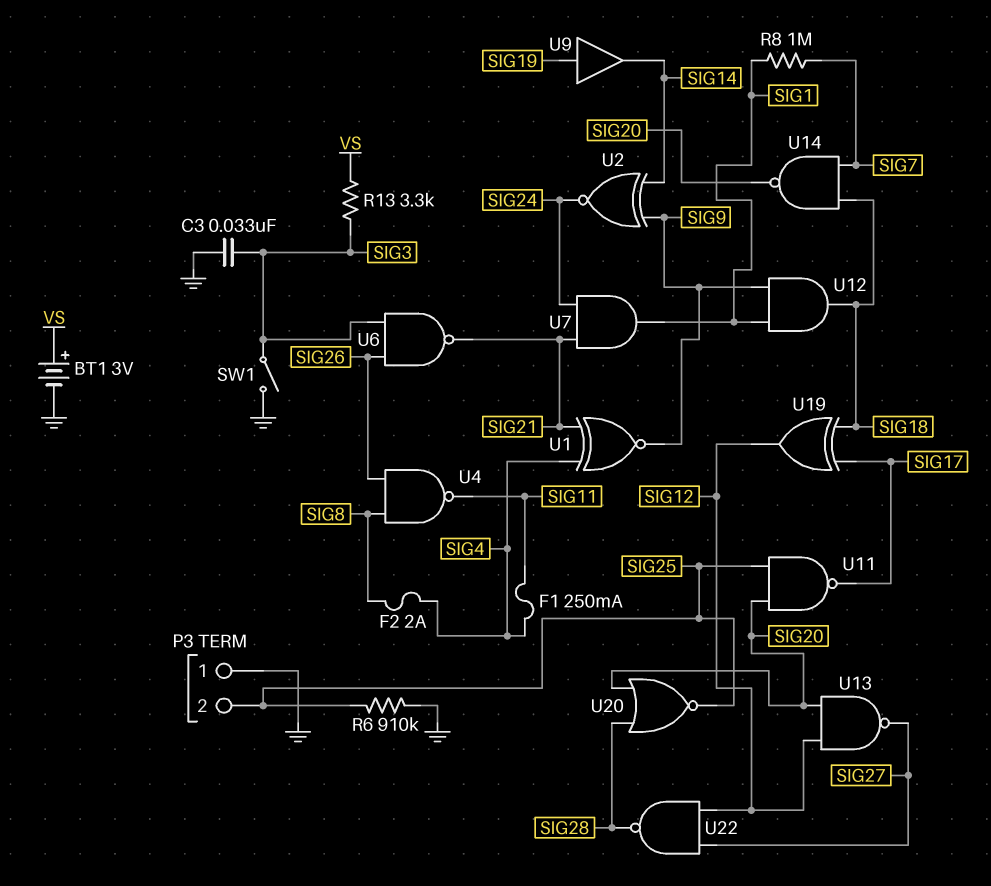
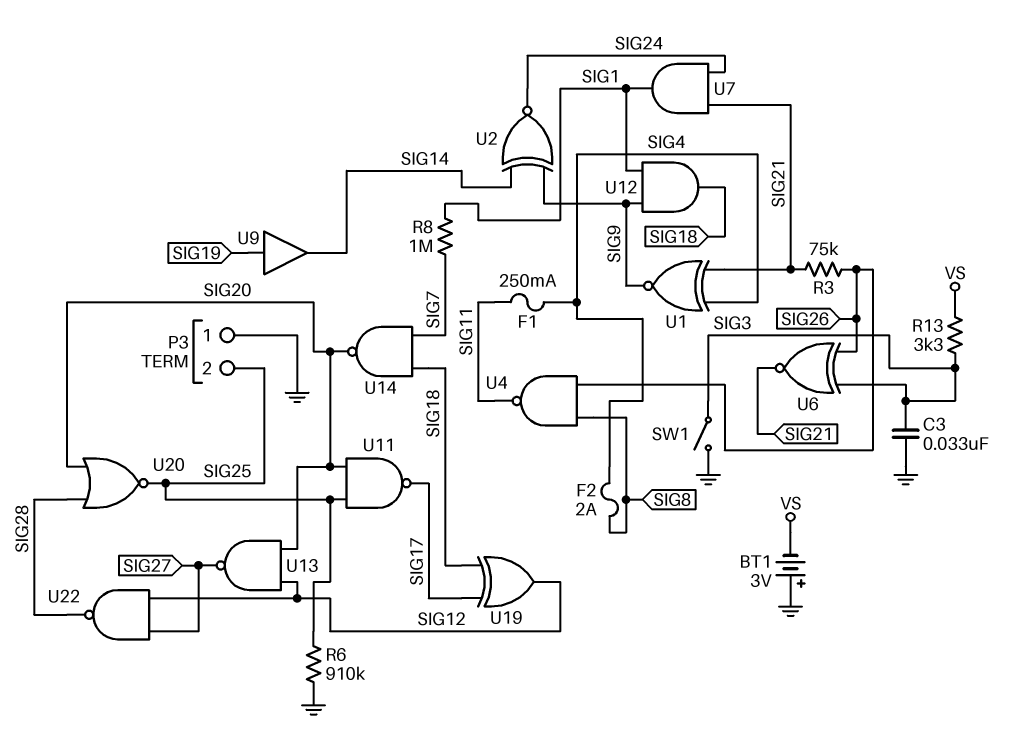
BT1: 3V (plus VS, minus GND) -> 3V (plus GND, minus VS)
R3: none -> 75k (SIG21, SIG26)
U6: NAND (in SIG3, in SIG26, out SIG21) -> XNOR (in SIG3, in SIG26, out SIG21)

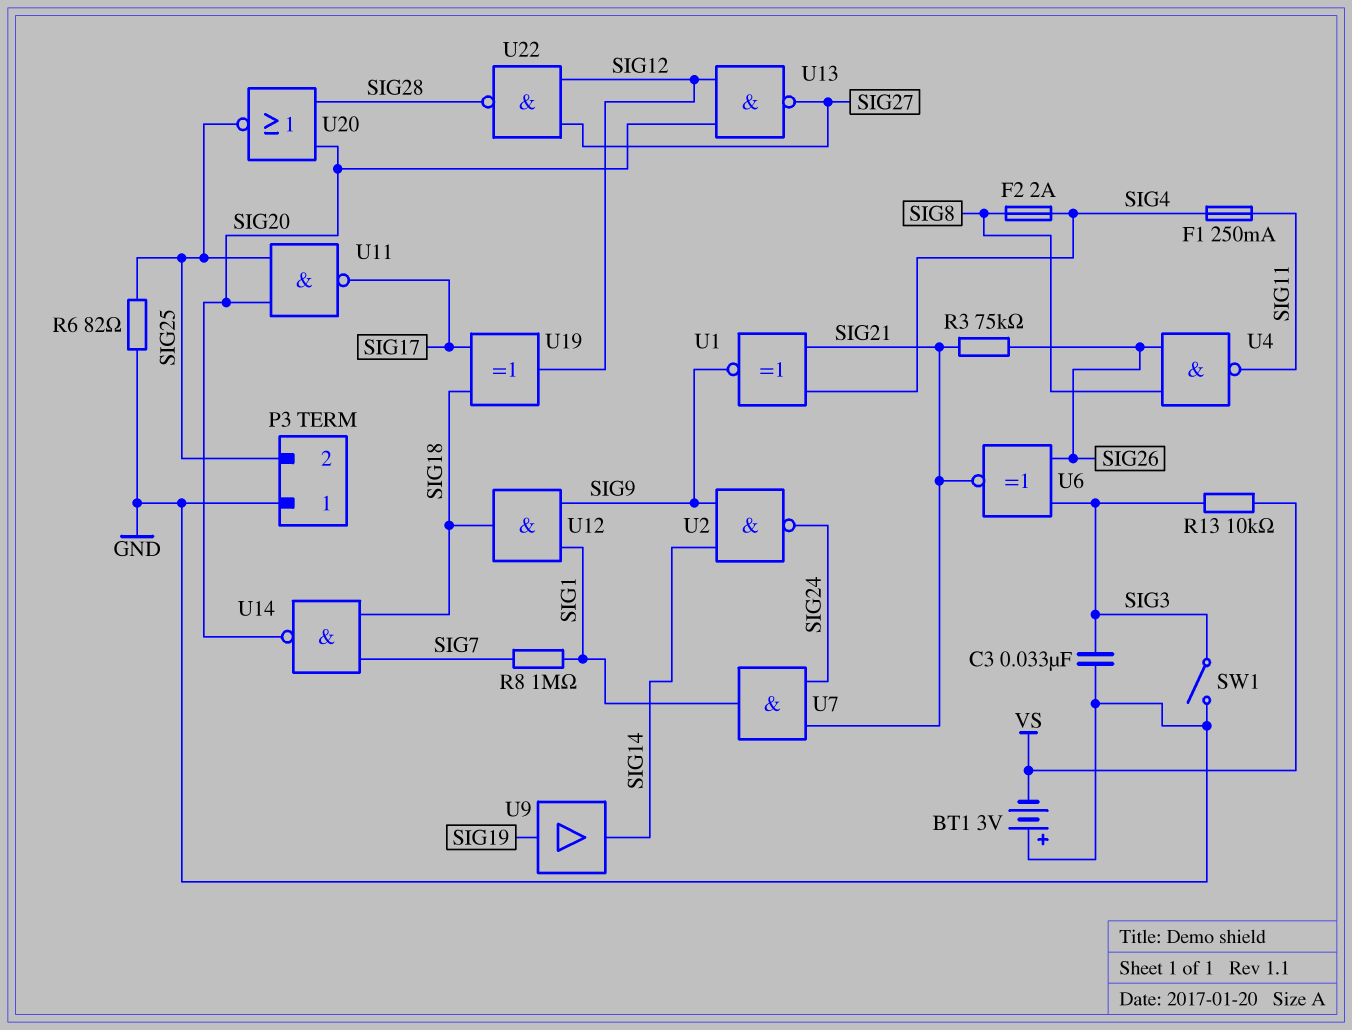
R6: 910k (GND, SIG25) -> 82 (GND, SIG25)
R13: 3.3k (SIG3, VS) -> 10k (SIG3, VS)
U2: XNOR (in SIG9, in SIG14, out SIG24) -> NAND (in SIG9, in SIG14, out SIG24)

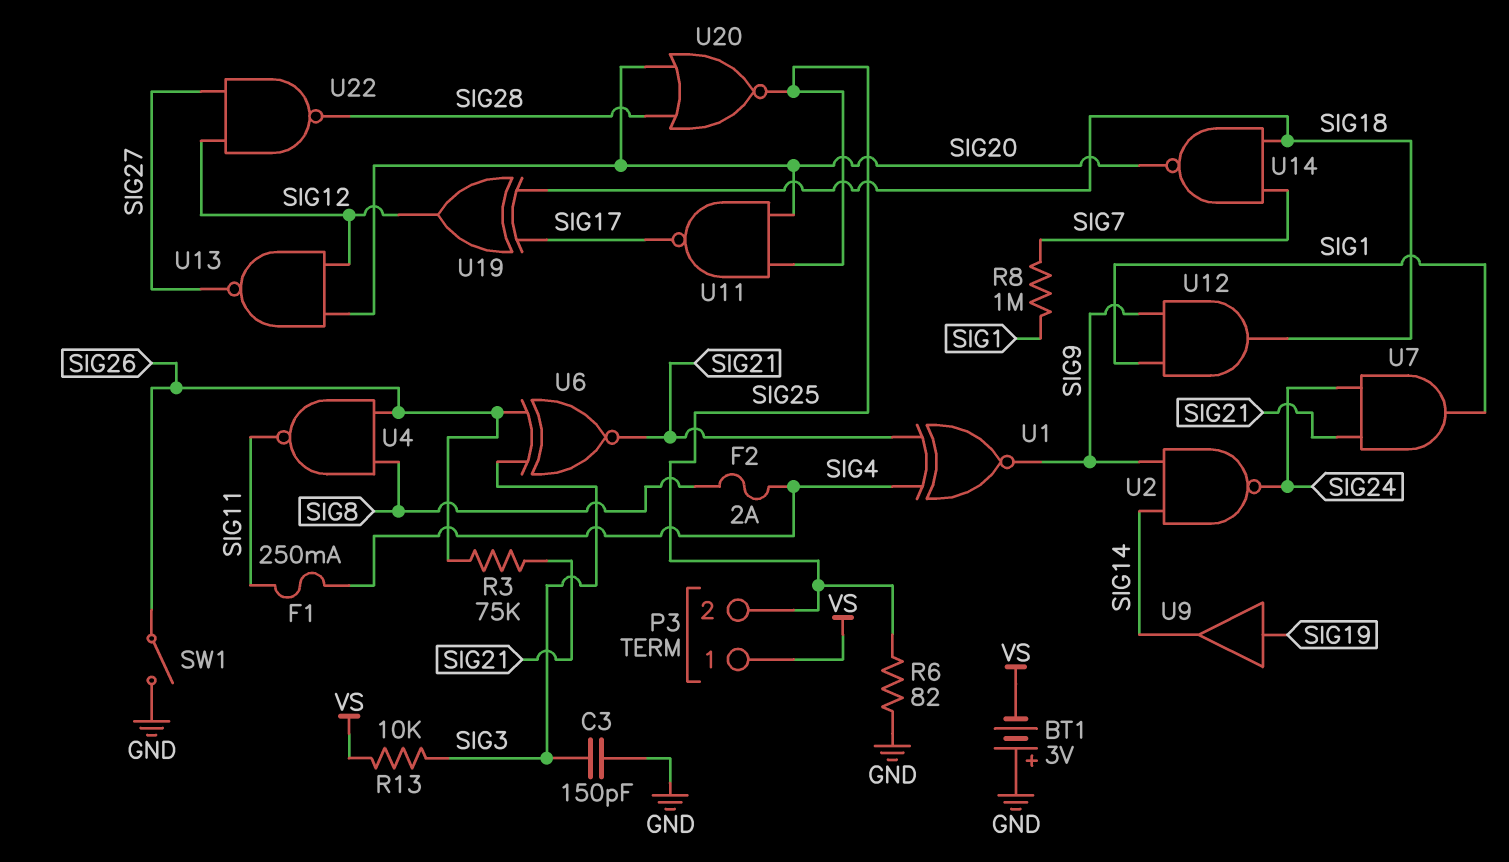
C3: 33nF (GND, SIG3) -> 150pF (GND, SIG3)
P3 pin 1: GND -> VS
SW1: switch (GND, SIG3) -> switch (GND, SIG26)

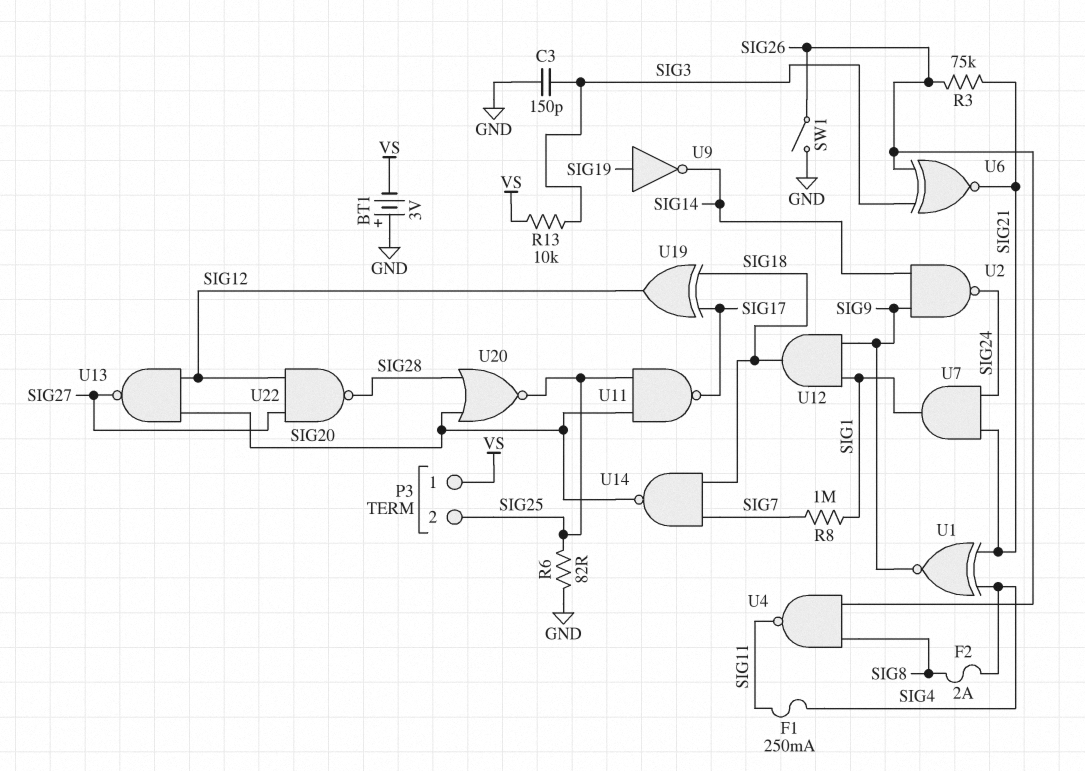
U9: buffer (in SIG19, out SIG14) -> NOT (in SIG19, out SIG14)

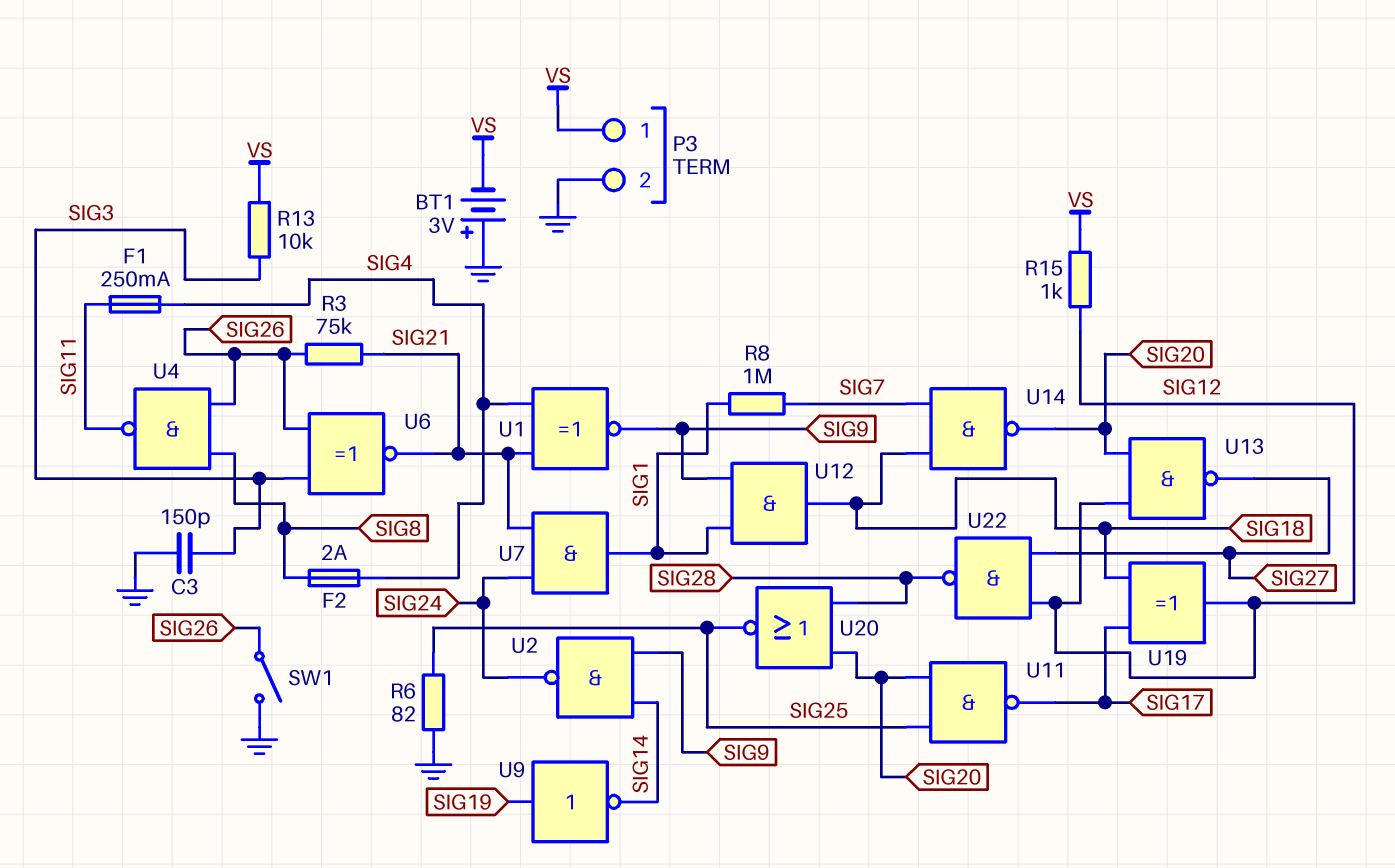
P3 pin 2: SIG25 -> GND
R15: none -> 1k (SIG12, VS)

